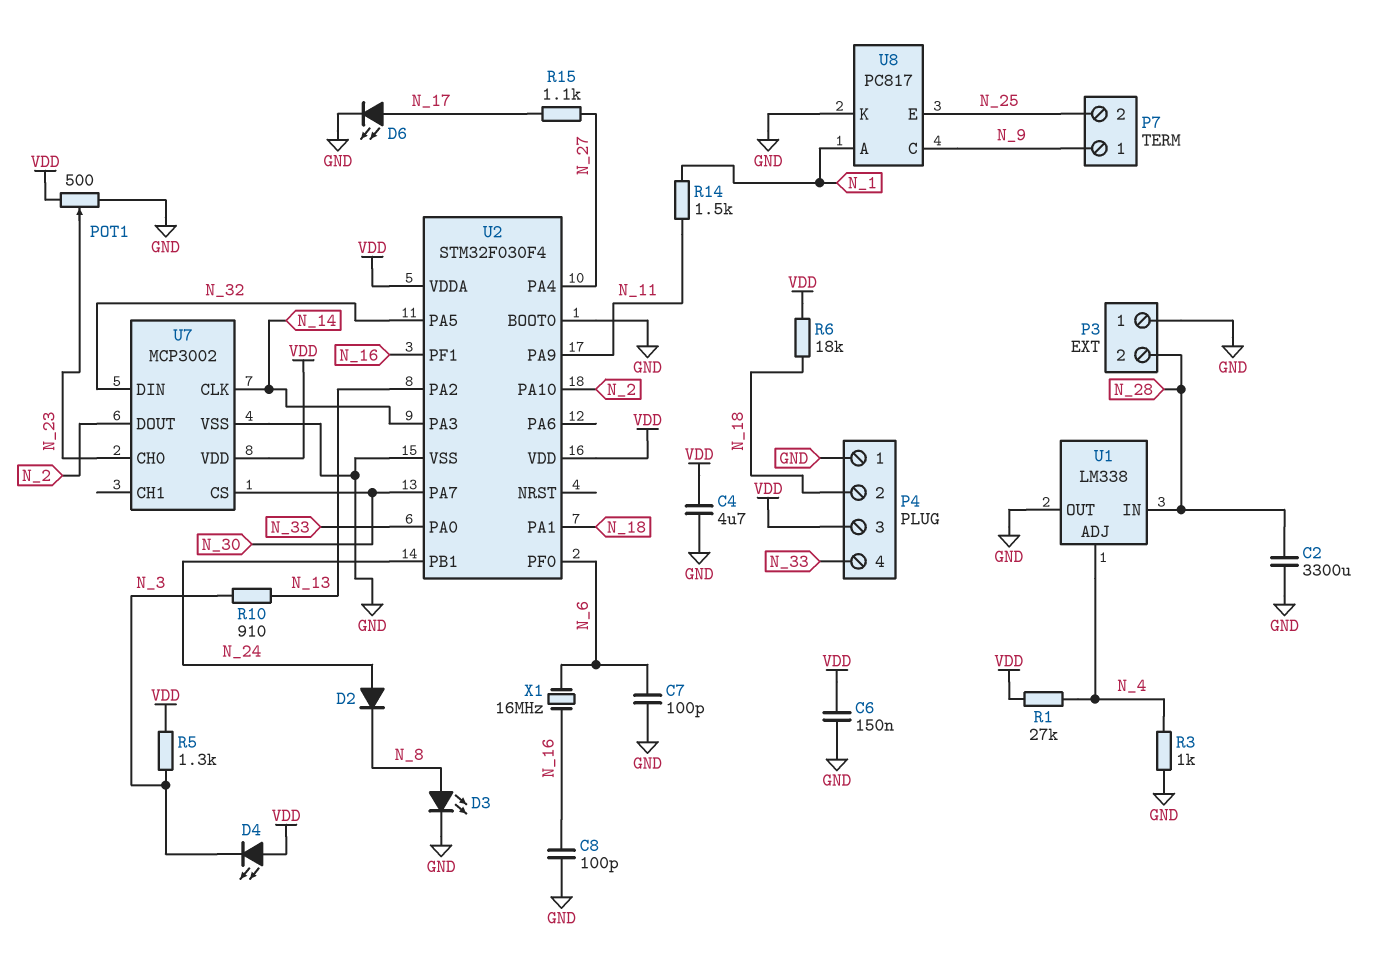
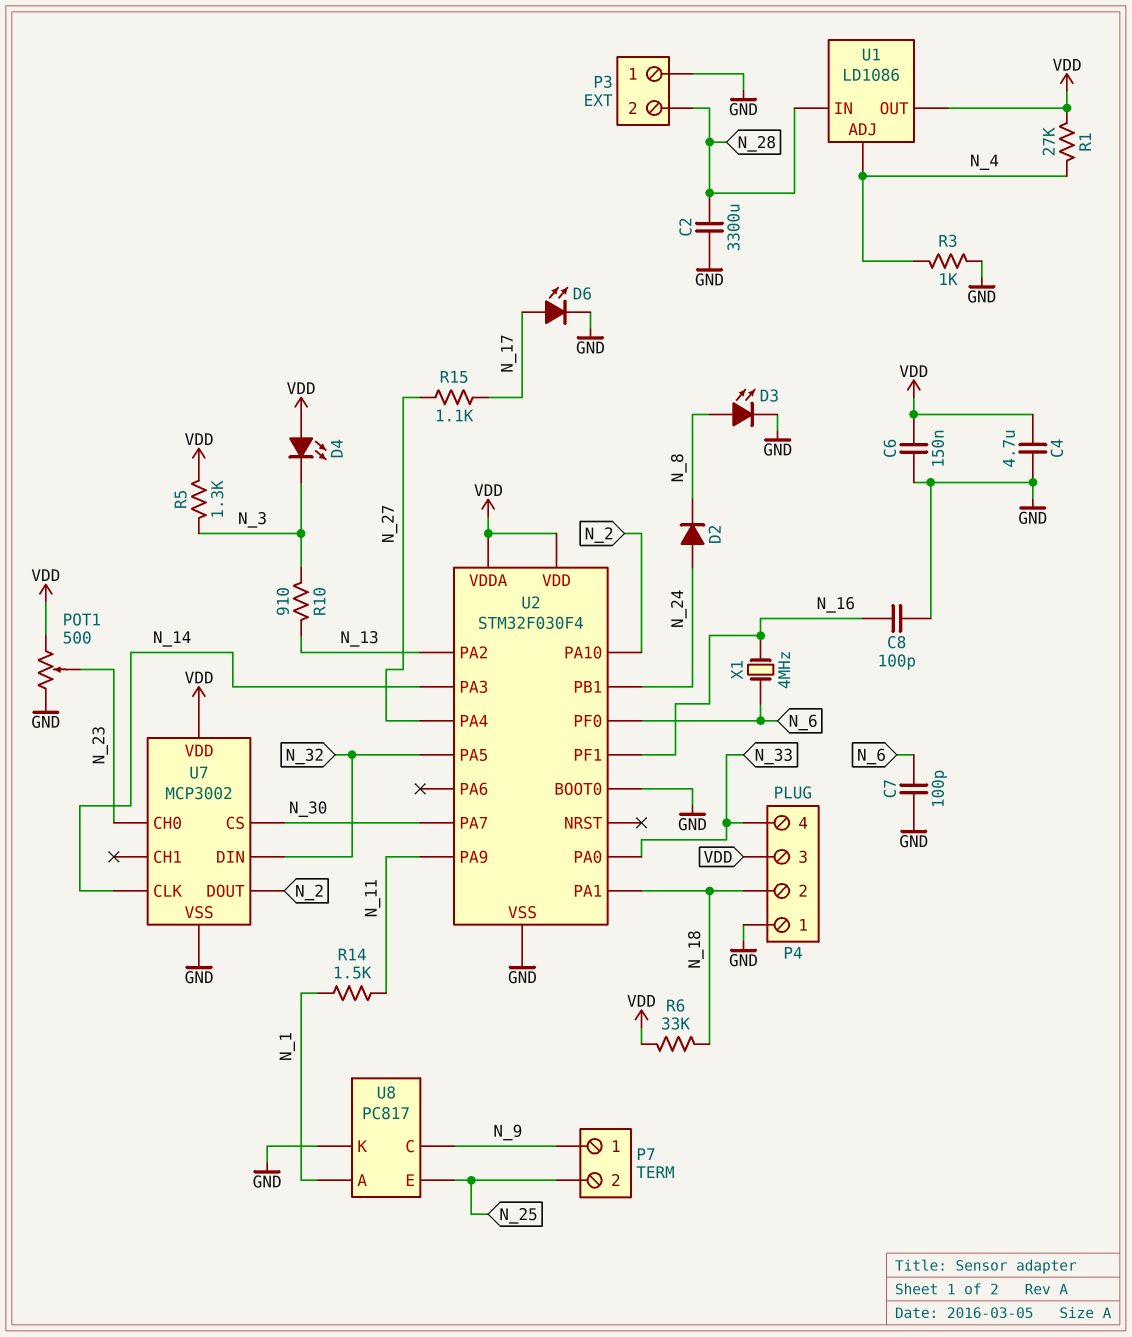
R6: 18k (N_18, VDD) -> 33k (N_18, VDD)
U1: LM338 -> LD1086
U1 pin OUT: GND -> VDD
X1: 16MHz (N_6, N_16) -> 4MHz (N_6, N_16)

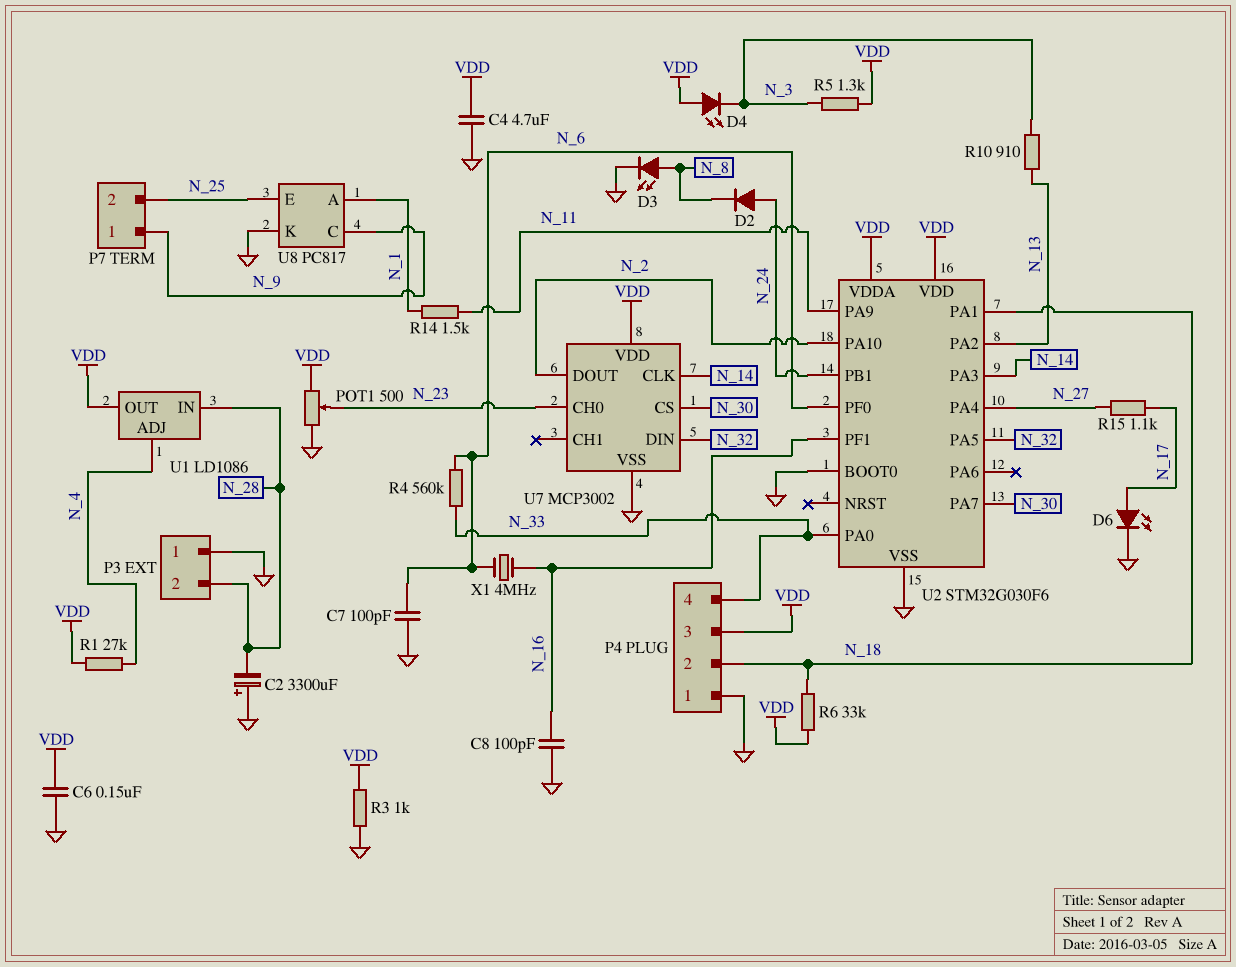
C2: 3300uF (GND, N_28) -> 3300uF (plus GND, minus N_28)
R3: 1k (GND, N_4) -> 1k (GND, VDD)
R4: none -> 560k (N_6, N_33)
U2: STM32F030F4 -> STM32G030F6

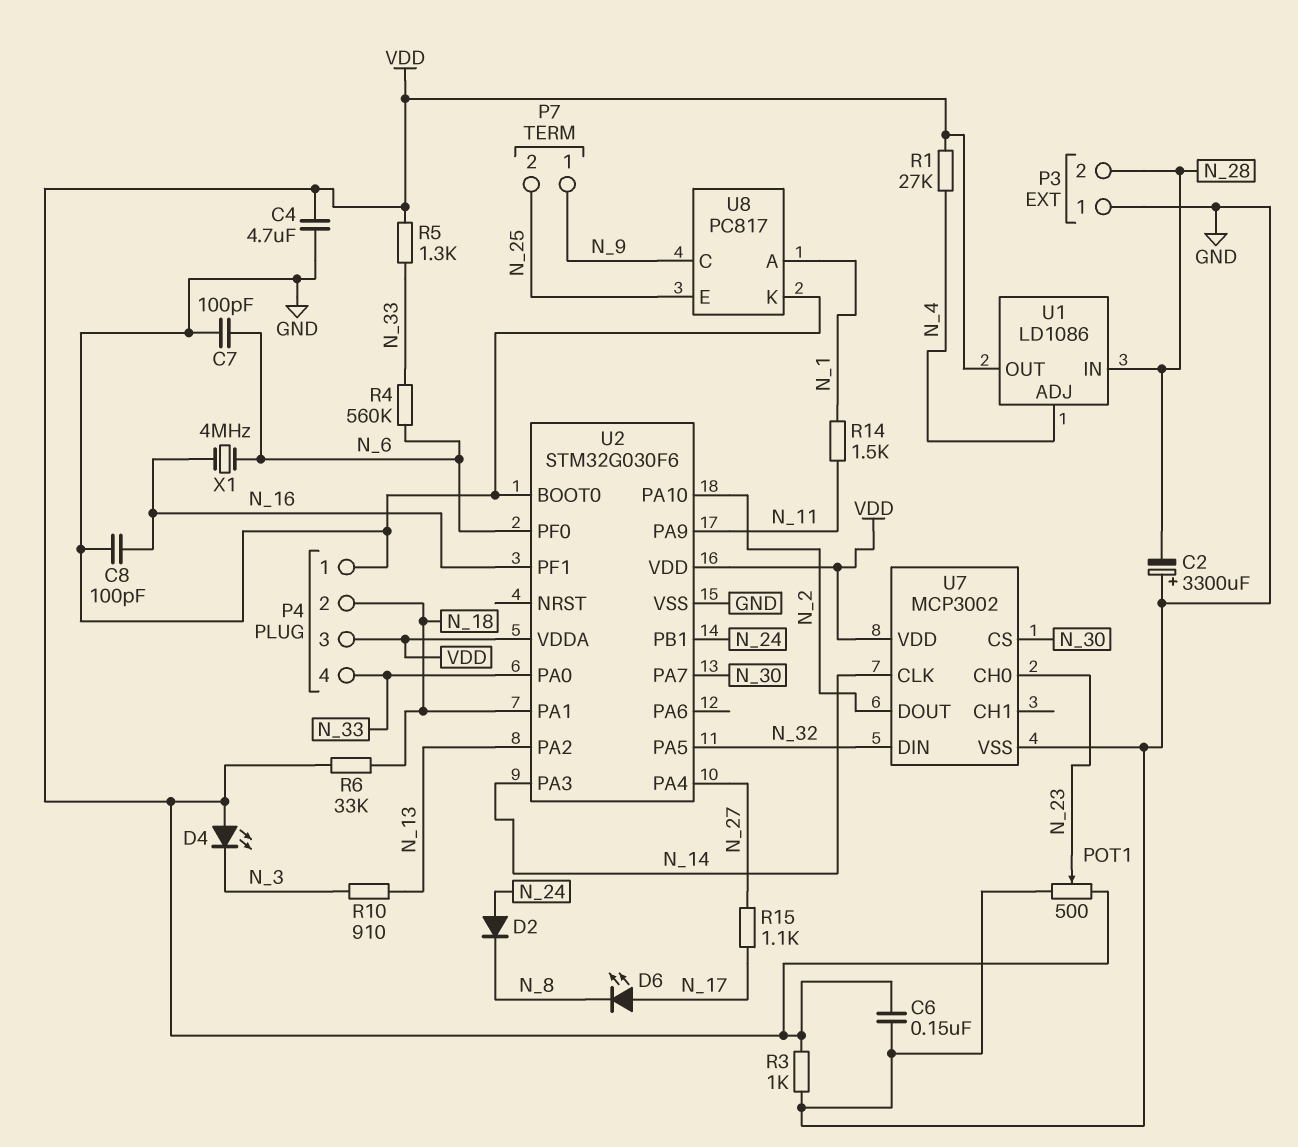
D3: LED (A N_8, K GND) -> none
D6: LED (A N_17, K GND) -> LED (A N_17, K N_8)
R5: 1.3k (N_3, VDD) -> 1.3k (N_33, VDD)

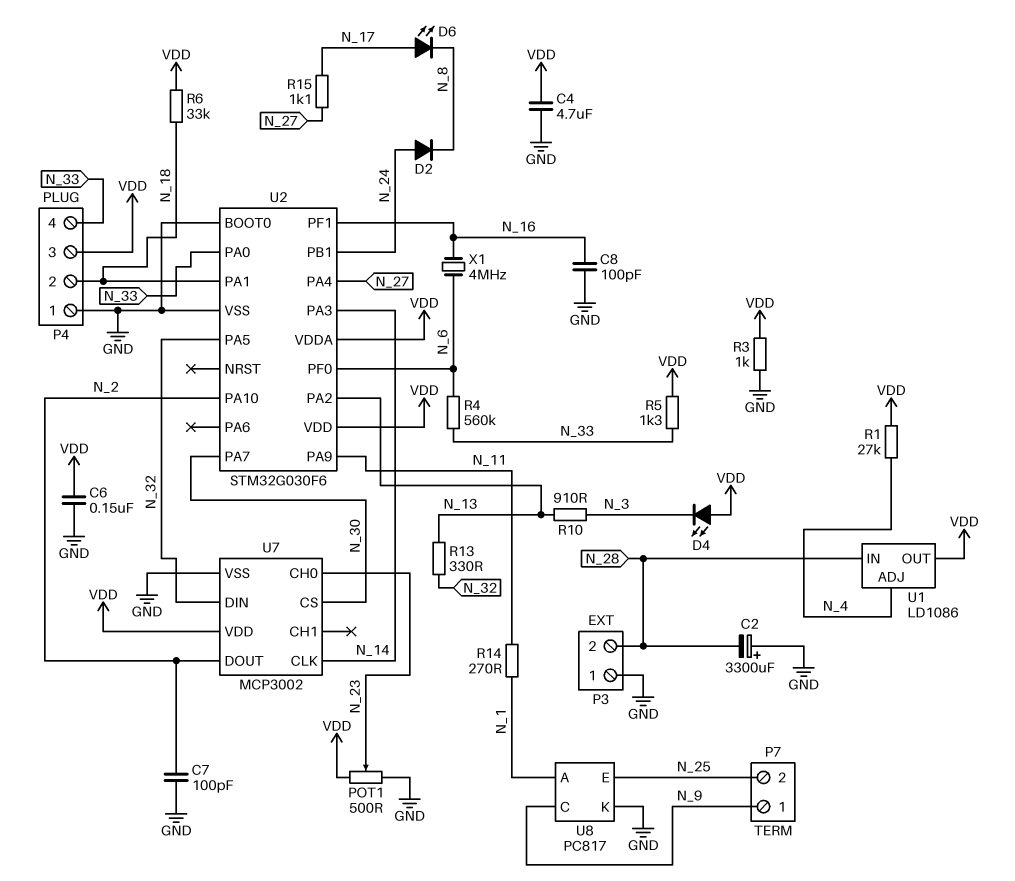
C7: 100pF (GND, N_6) -> 100pF (GND, N_2)
R13: none -> 330 (N_13, N_32)
R14: 1.5k (N_1, N_11) -> 270 (N_1, N_11)

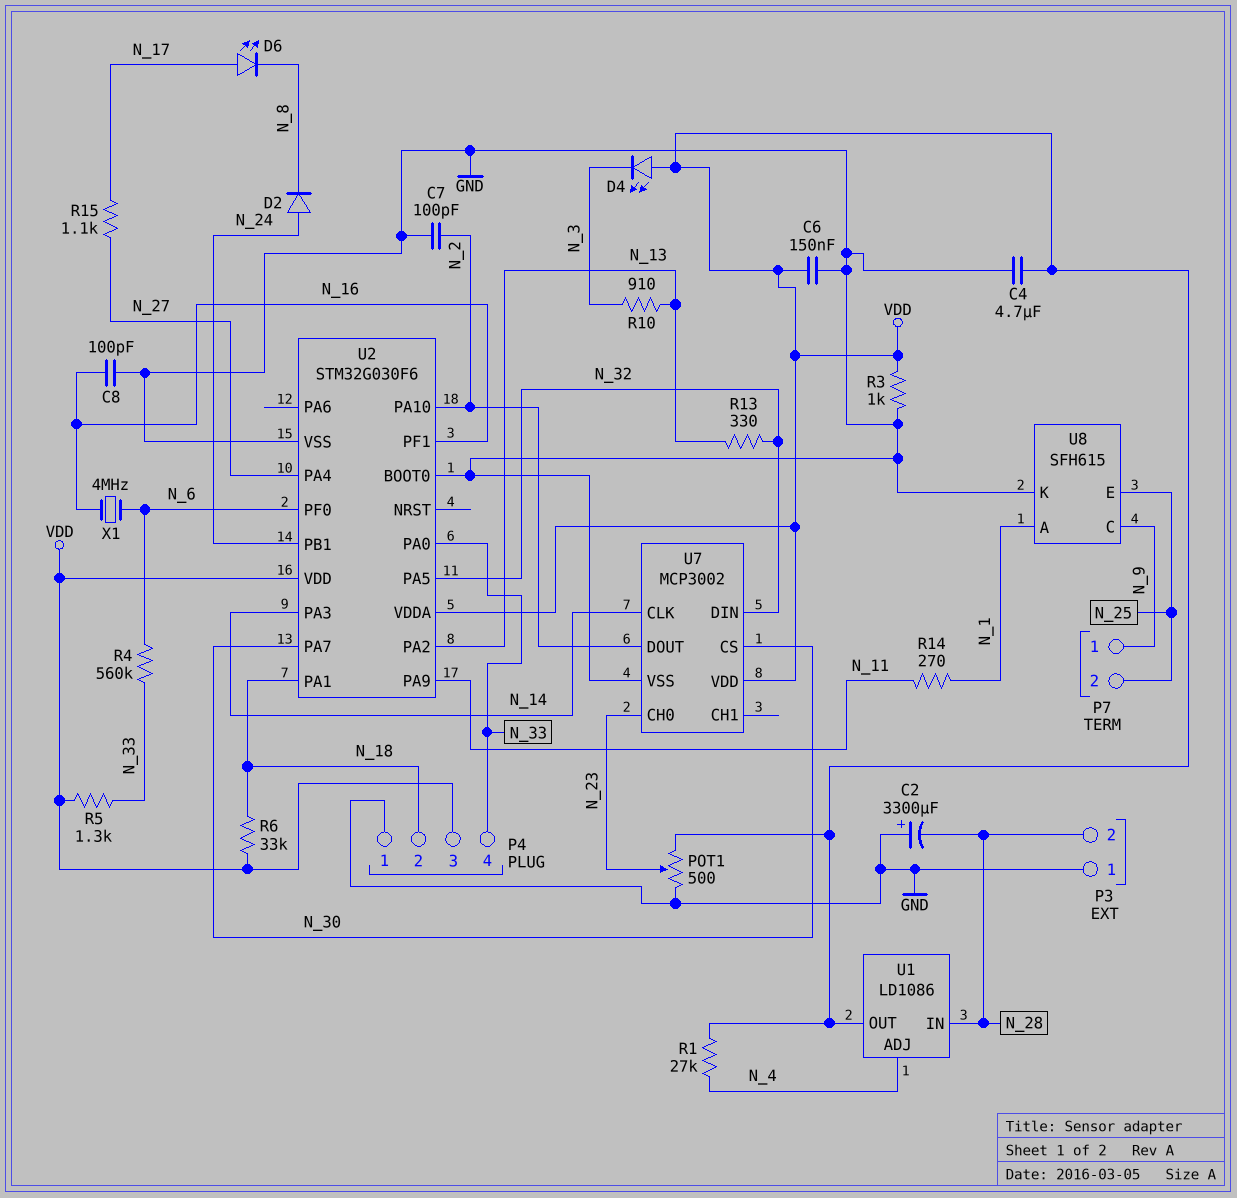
U8: PC817 -> SFH615

